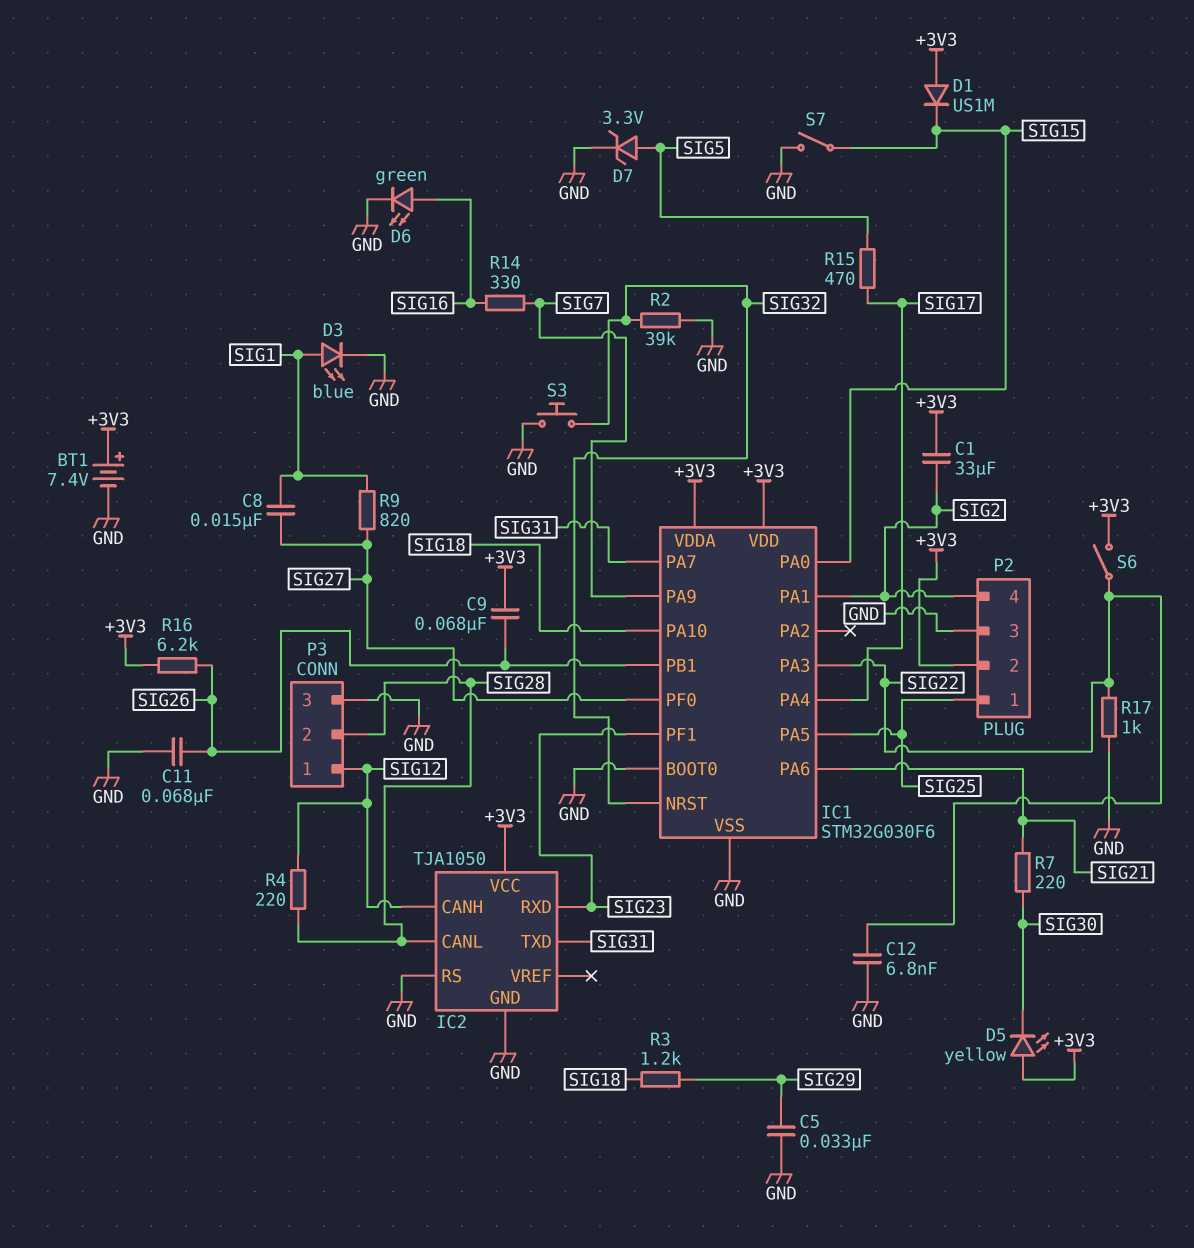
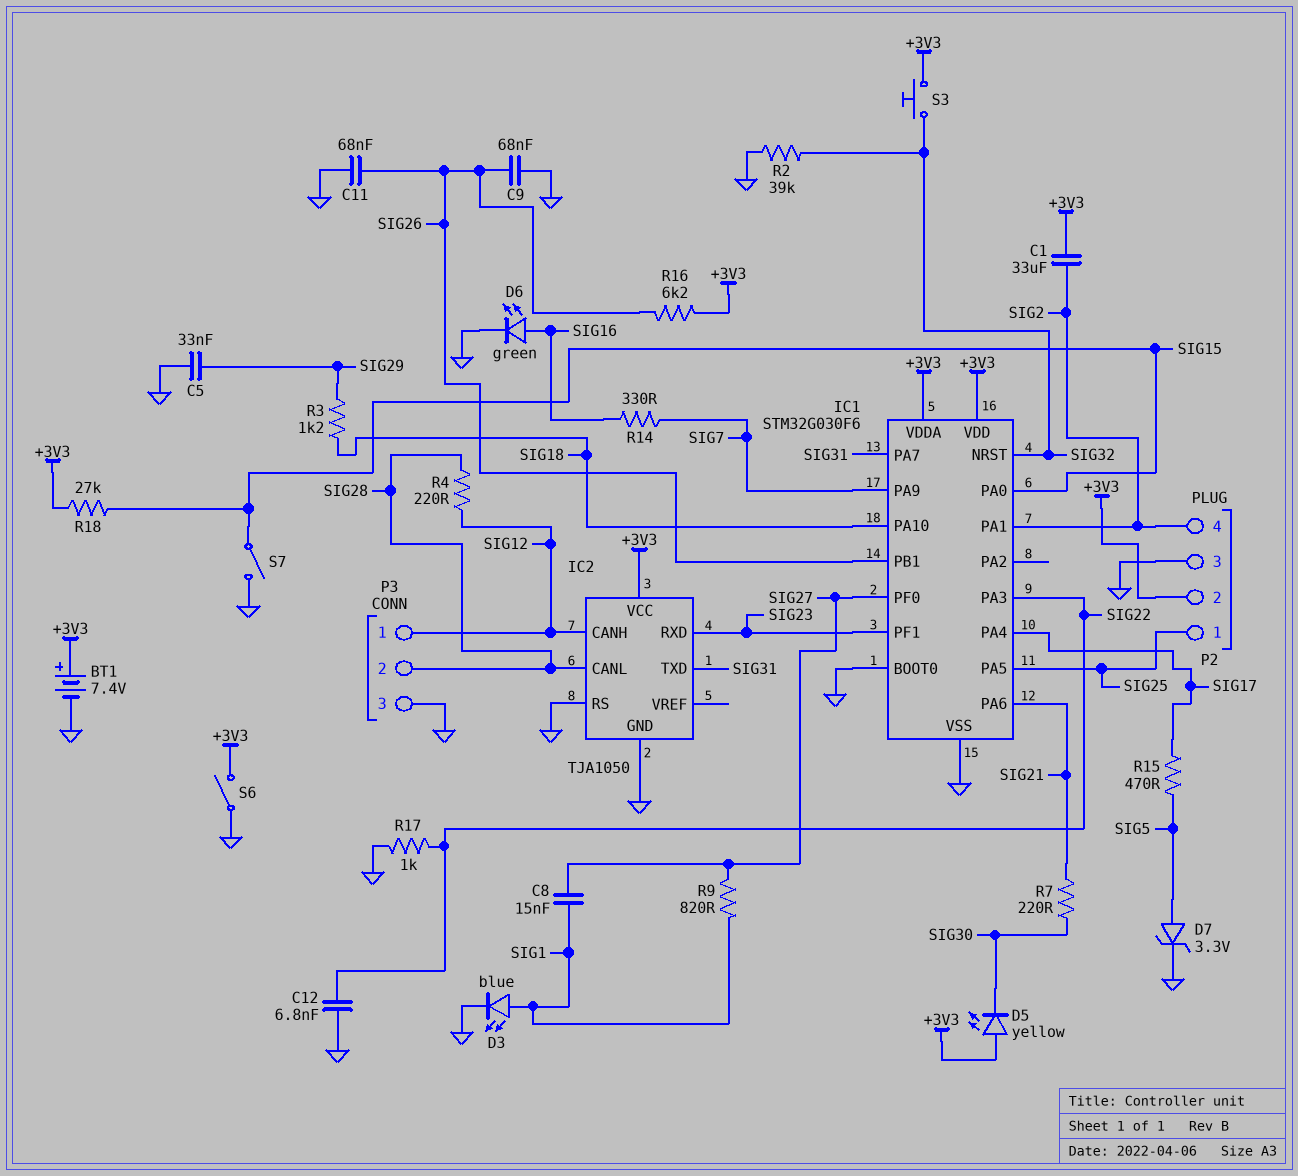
C9: 68nF (+3V3, SIG26) -> 68nF (GND, SIG26)
D1: diode US1M (A +3V3, K SIG15) -> none
R18: none -> 27k (+3V3, SIG15)
S3: button (GND, SIG32) -> button (+3V3, SIG32)
S6: switch (+3V3, SIG22) -> switch (+3V3, GND)

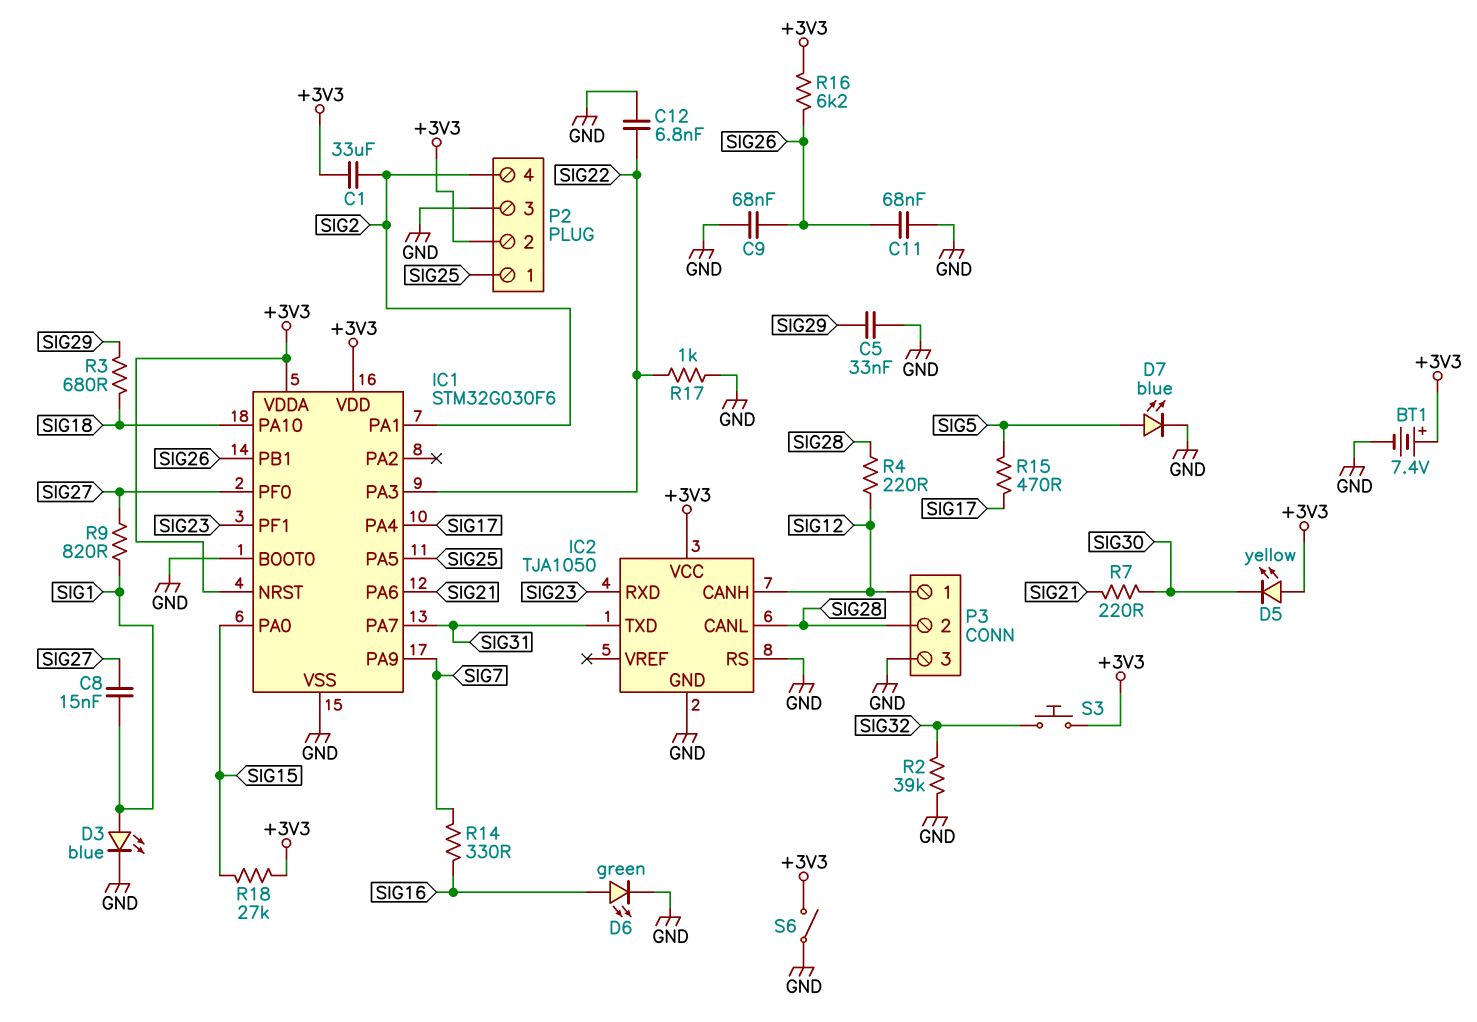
D7: zener 3.3V (A SIG5, K GND) -> LED blue (A SIG5, K GND)
IC1 pin NRST: SIG32 -> +3V3
R3: 1.2k (SIG18, SIG29) -> 680 (SIG18, SIG29)
S7: switch (GND, SIG15) -> none

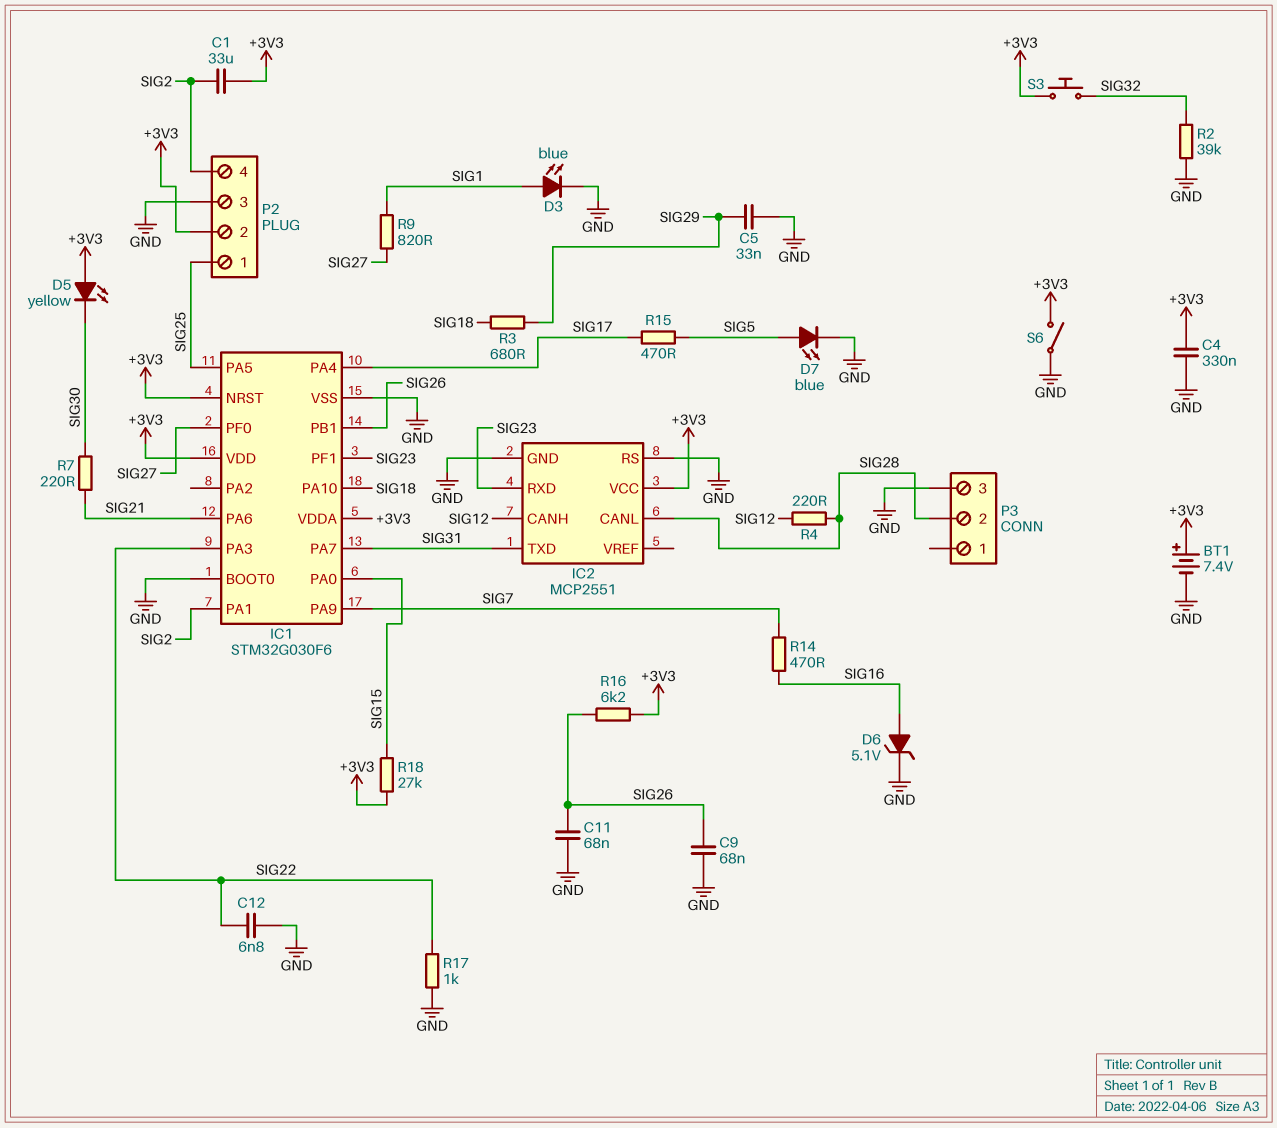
C4: none -> 330nF (+3V3, GND)
C8: 15nF (SIG1, SIG27) -> none
D6: LED green (A SIG16, K GND) -> zener 5.1V (A SIG16, K GND)
IC2: TJA1050 -> MCP2551
P3 pin 1: SIG12 -> none
R14: 330 (SIG7, SIG16) -> 470 (SIG7, SIG16)

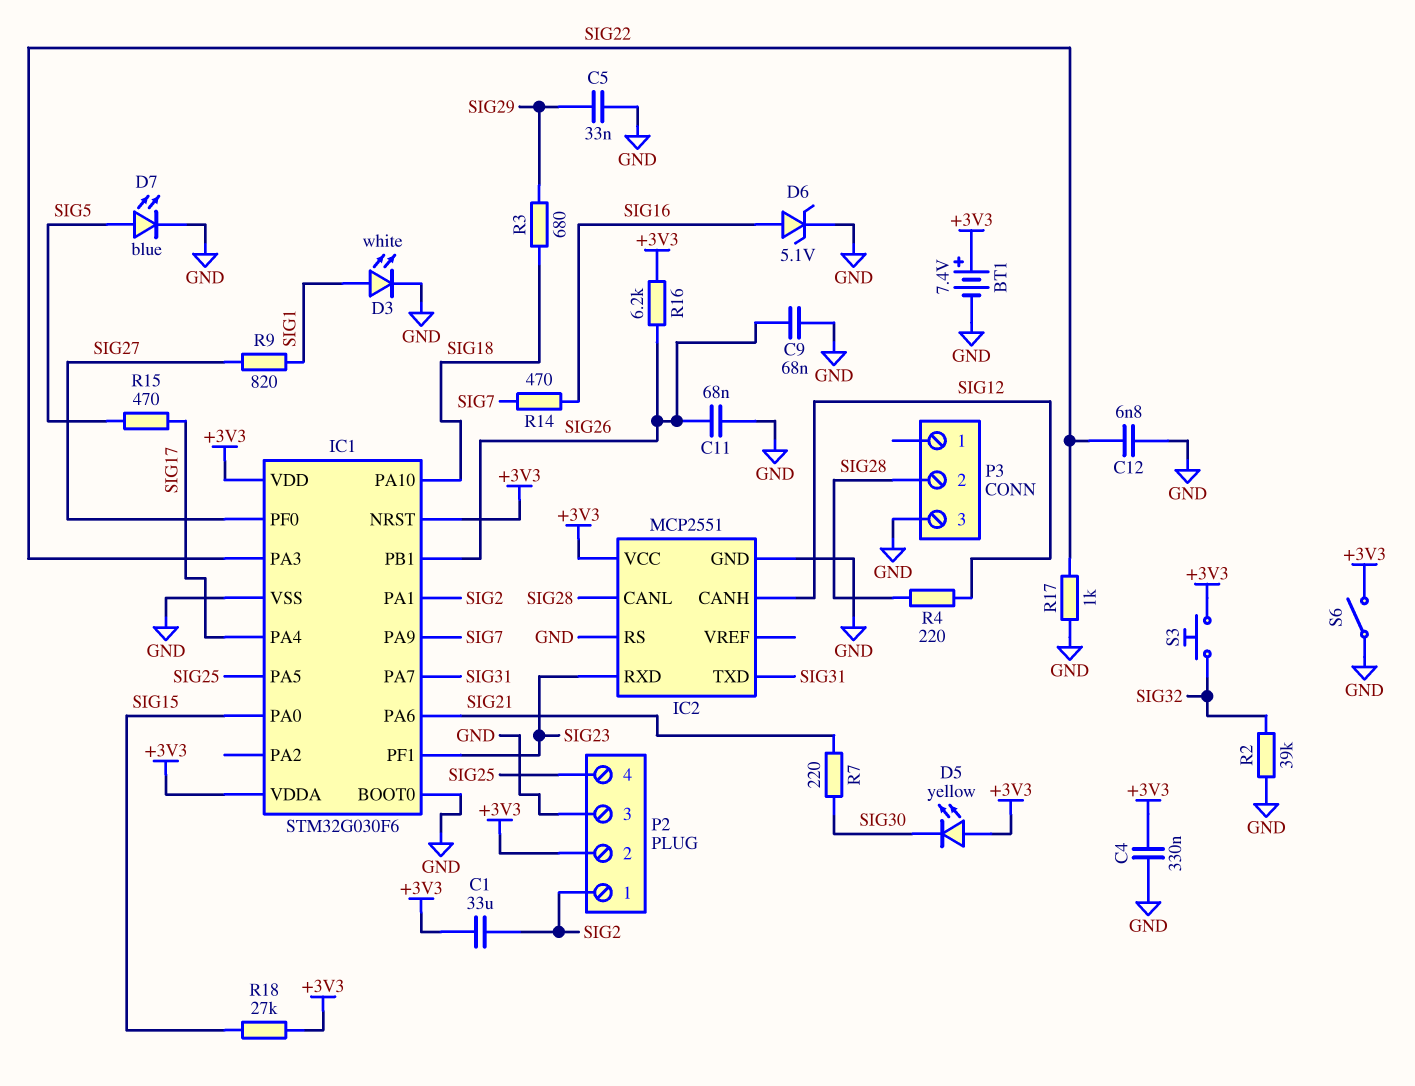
D3: LED blue (A SIG1, K GND) -> LED white (A SIG1, K GND)
P2 pin 1: SIG25 -> SIG2
P2 pin 4: SIG2 -> SIG25

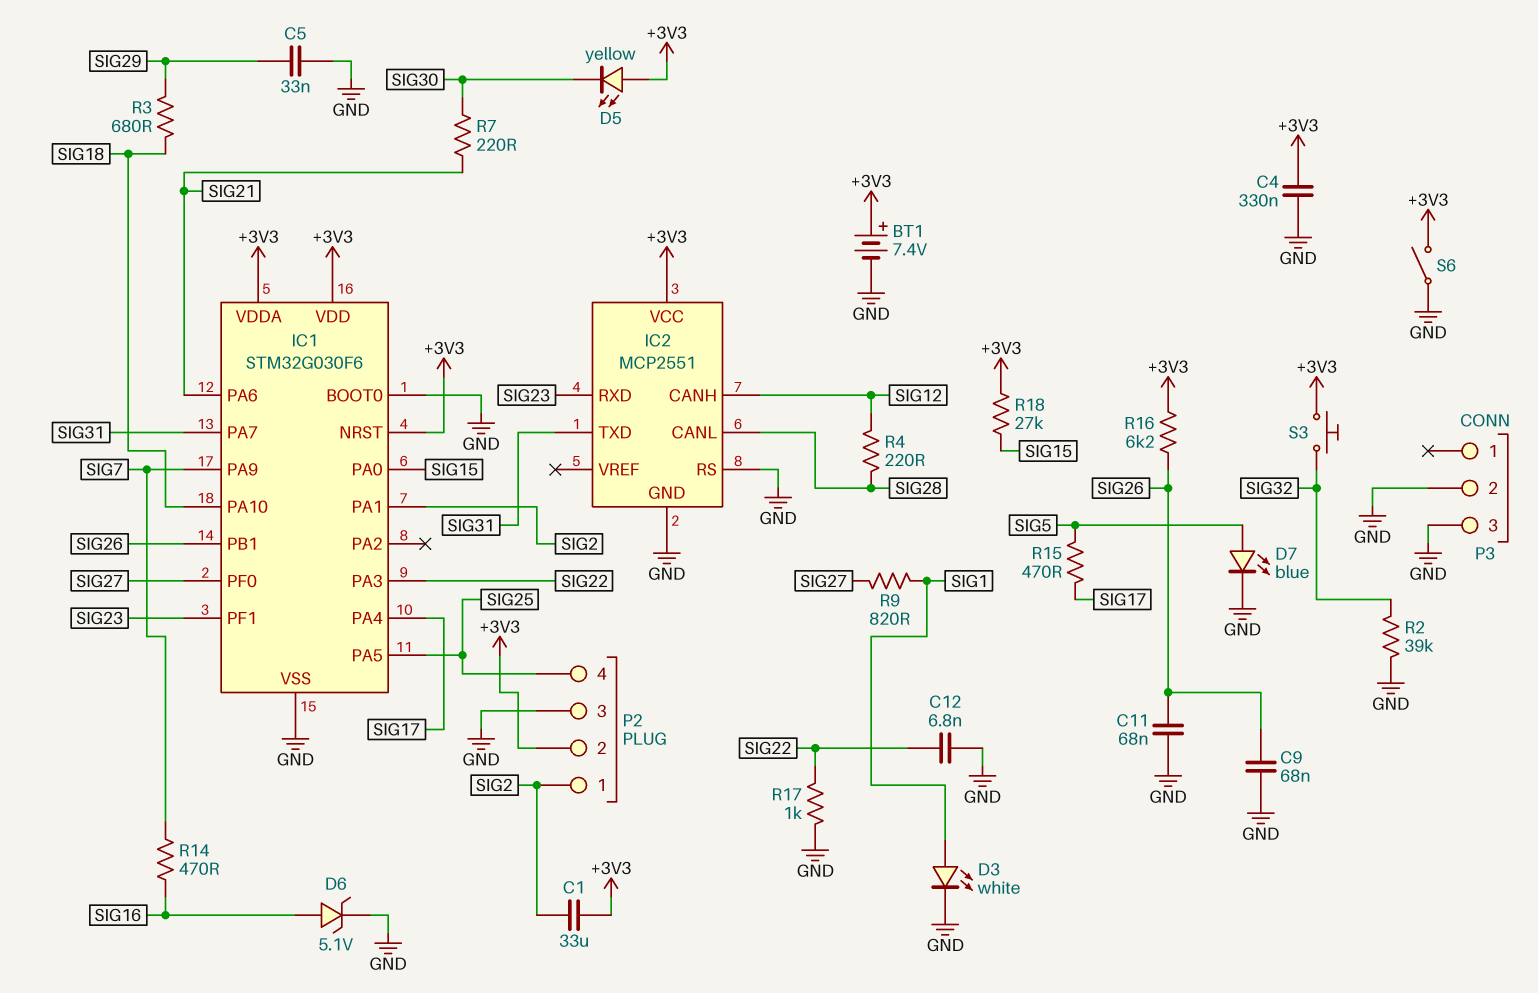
P3 pin 2: SIG28 -> GND

